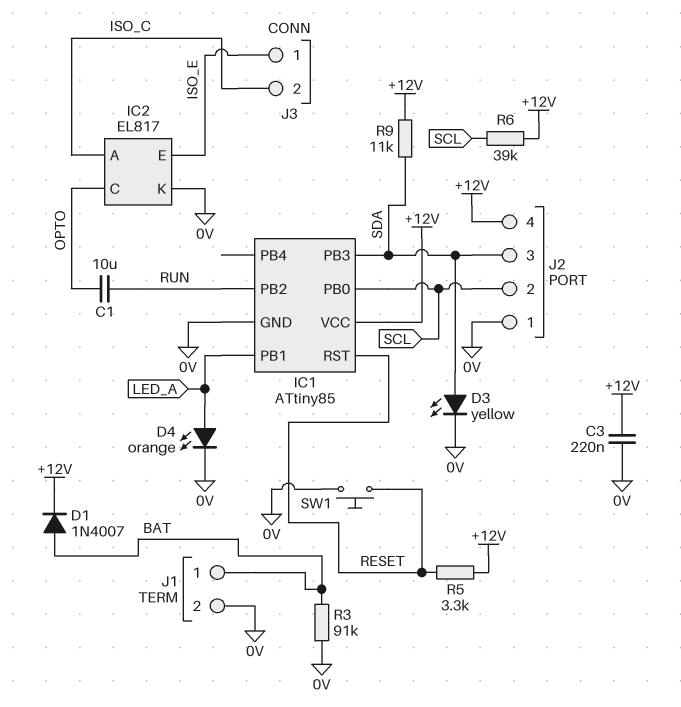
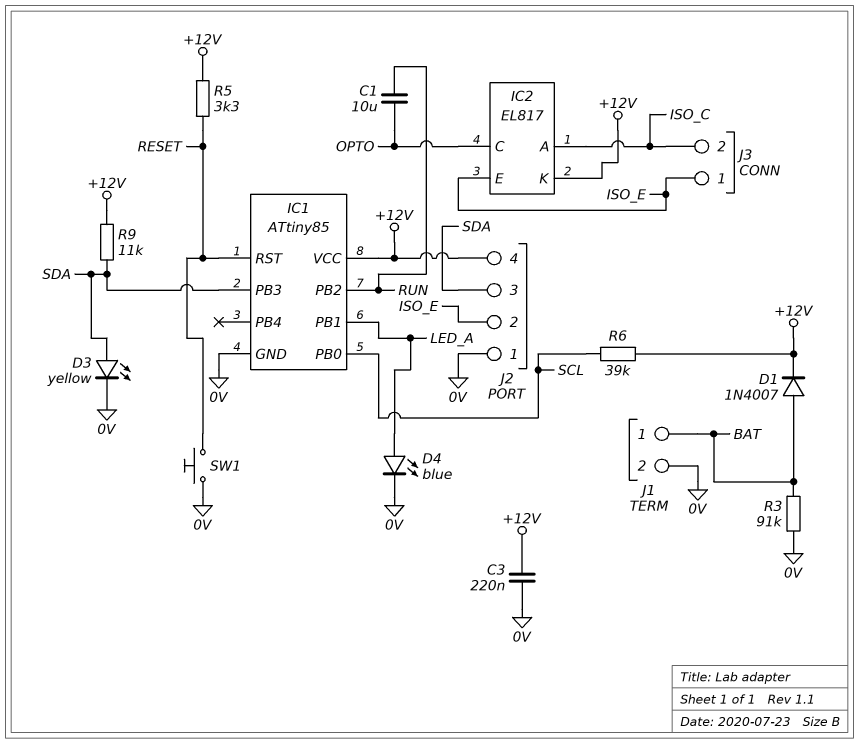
D4: LED orange (A LED_A, K 0V) -> LED blue (A LED_A, K 0V)
IC2 pin K: 0V -> +12V
J2 pin 2: SCL -> ISO_E

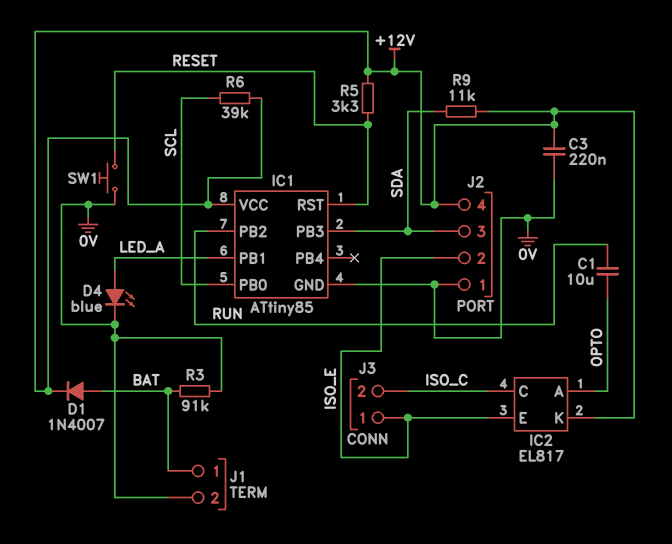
D3: LED yellow (A SDA, K 0V) -> none
IC2 pin A: ISO_C -> OPTO
IC2 pin C: OPTO -> ISO_C

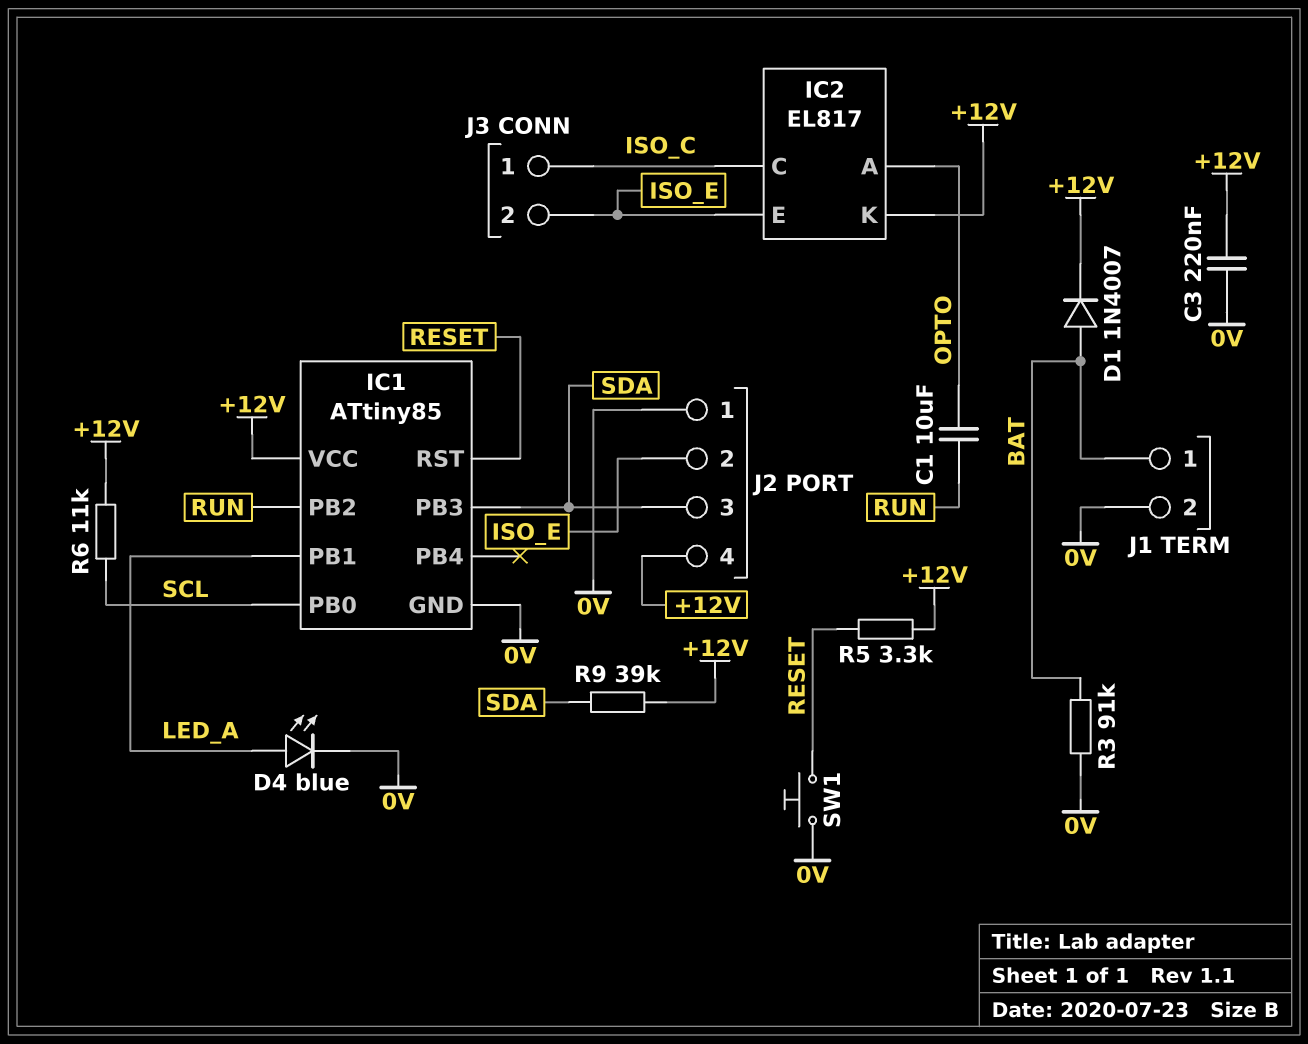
J3 pin 1: ISO_E -> ISO_C
J3 pin 2: ISO_C -> ISO_E
R6: 39k (+12V, SCL) -> 11k (+12V, SCL)
R9: 11k (+12V, SDA) -> 39k (+12V, SDA)

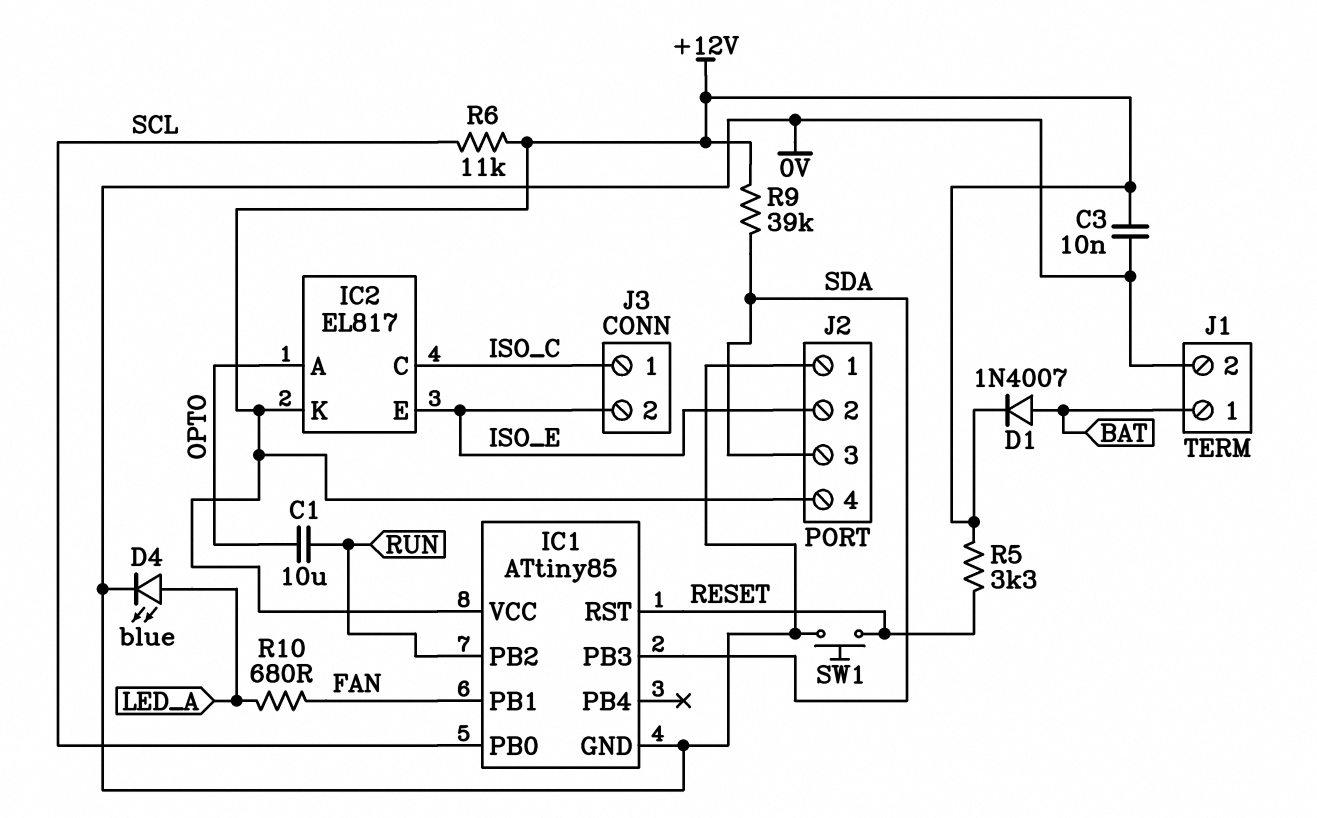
C3: 220nF (+12V, 0V) -> 10nF (+12V, 0V)
IC1 pin PB1: LED_A -> FAN
R3: 91k (0V, BAT) -> none
R10: none -> 680 (FAN, LED_A)

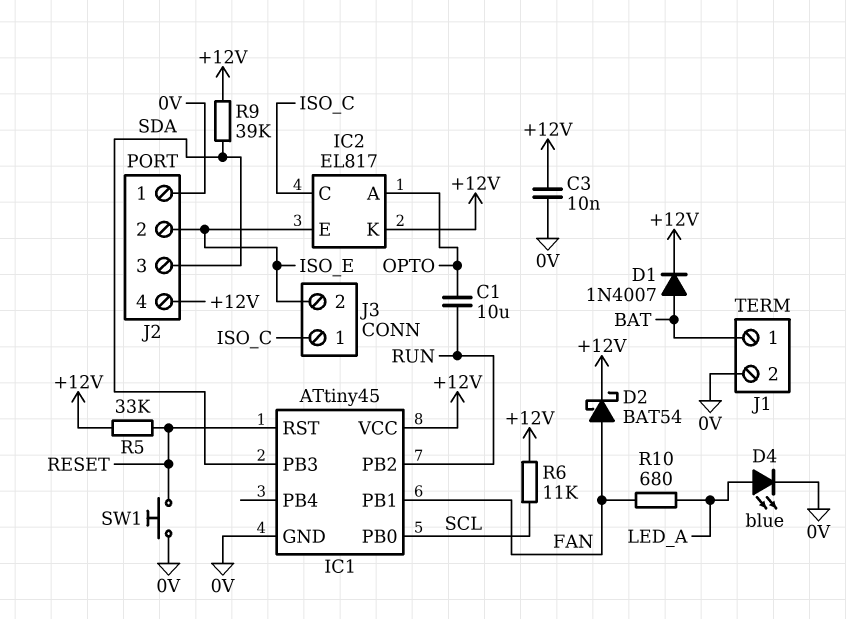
D2: none -> schottky BAT54 (A FAN, K +12V)
IC1: ATtiny85 -> ATtiny45
R5: 3.3k (+12V, RESET) -> 33k (+12V, RESET)

